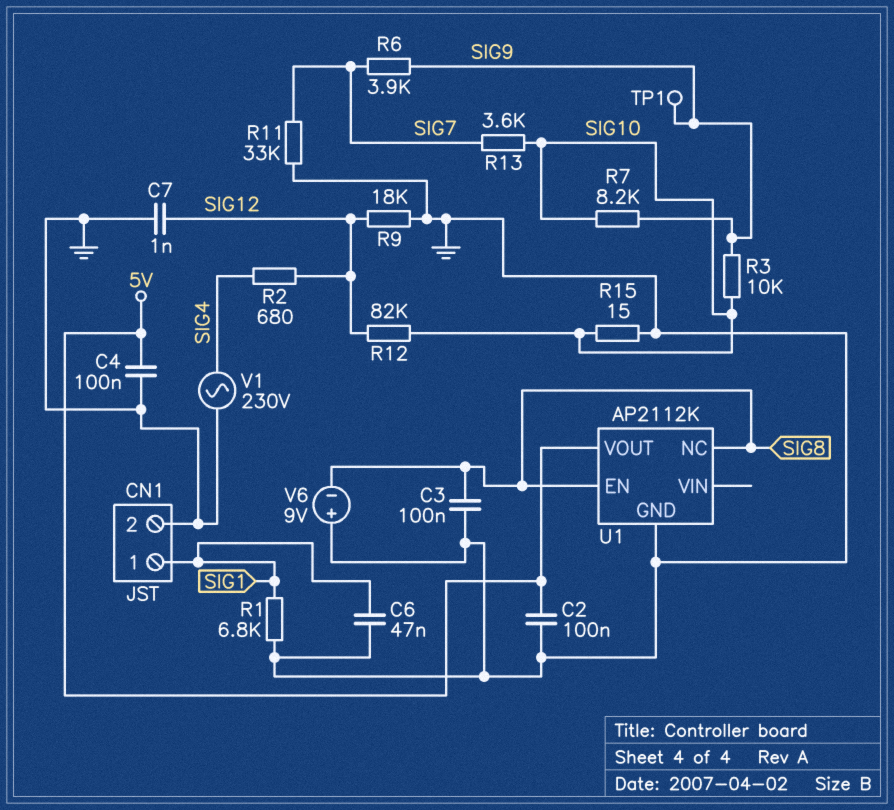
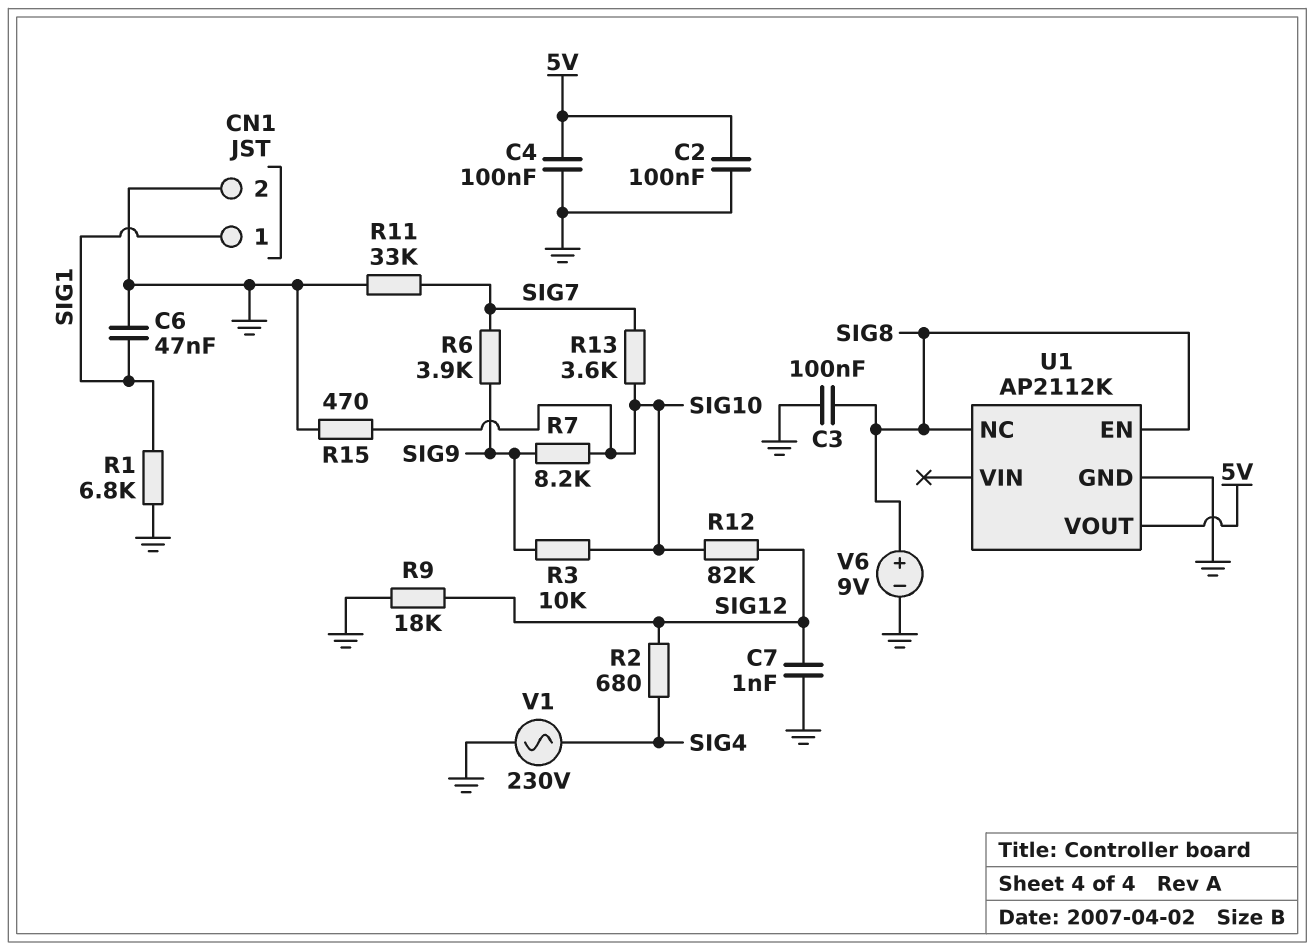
R15: 15 (GND, SIG10) -> 470 (GND, SIG10)
TP1: test point (SIG9) -> none
V6: 9V (plus GND, minus SIG8) -> 9V (plus SIG8, minus GND)

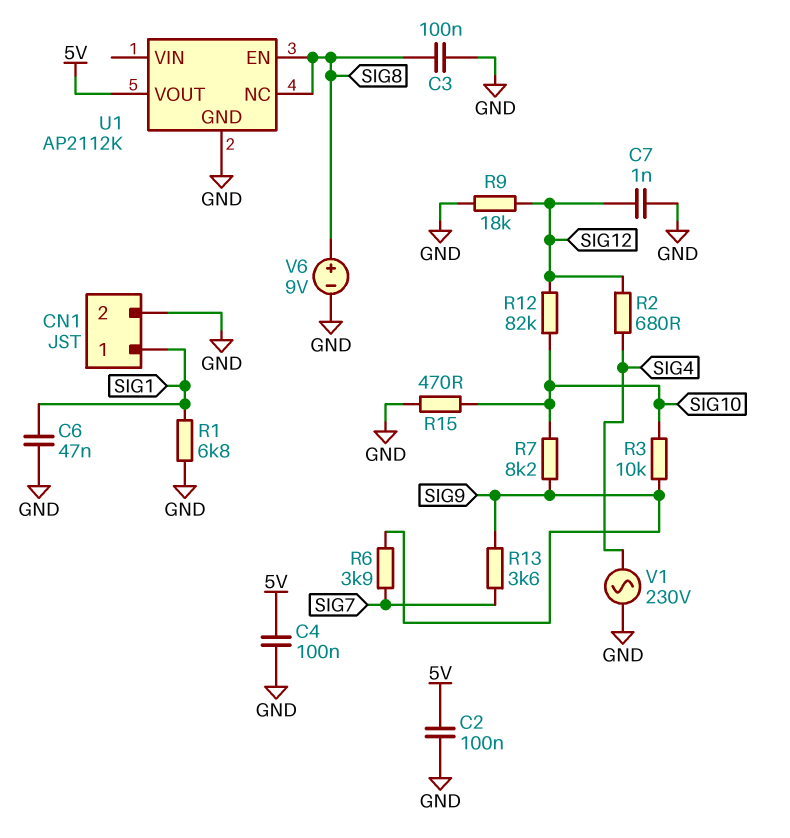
R11: 33k (GND, SIG7) -> none
R13: 3.6k (SIG7, SIG10) -> 3.6k (SIG7, SIG9)

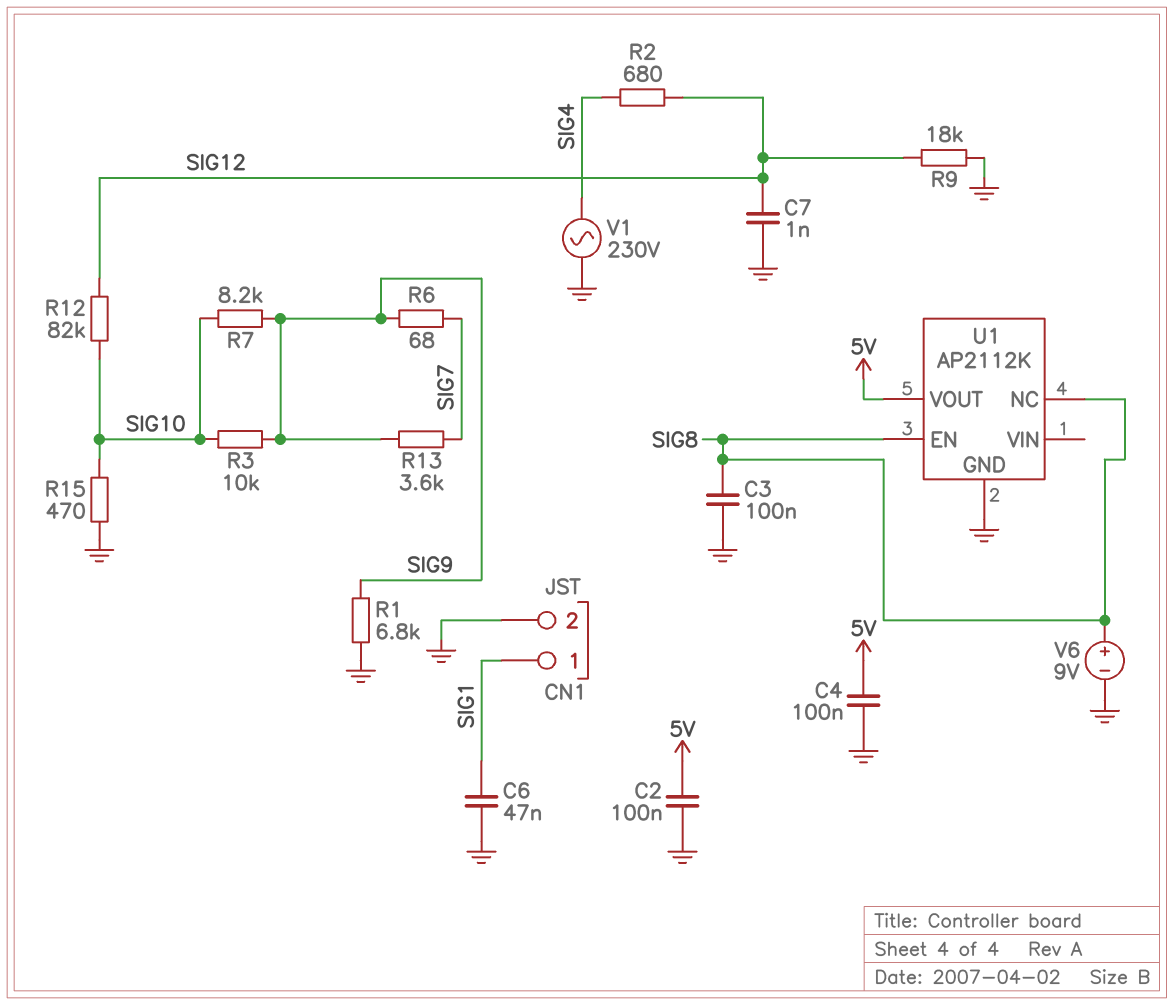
R1: 6.8k (GND, SIG1) -> 6.8k (GND, SIG9)
R6: 3.9k (SIG7, SIG9) -> 68 (SIG7, SIG9)

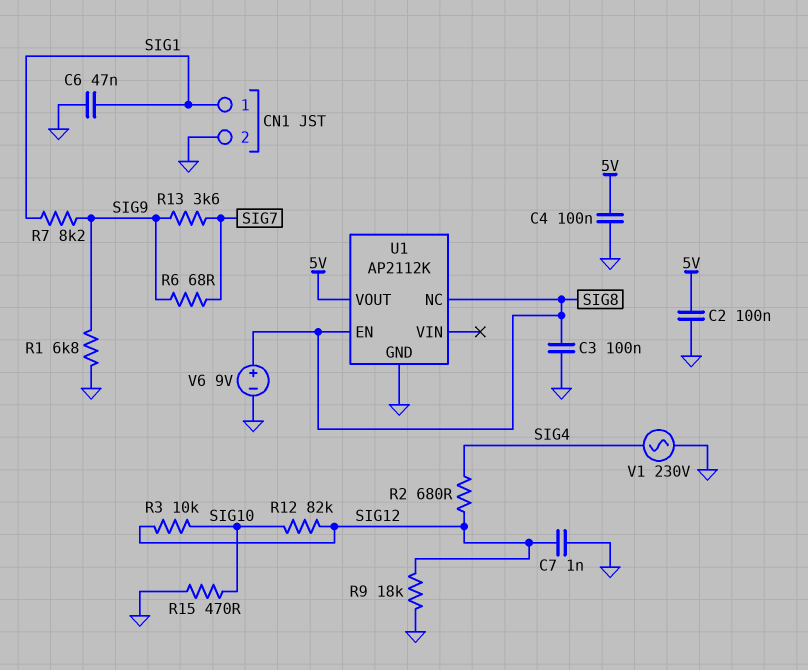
R3: 10k (SIG9, SIG10) -> 10k (SIG10, SIG12)
R7: 8.2k (SIG9, SIG10) -> 8.2k (SIG1, SIG9)

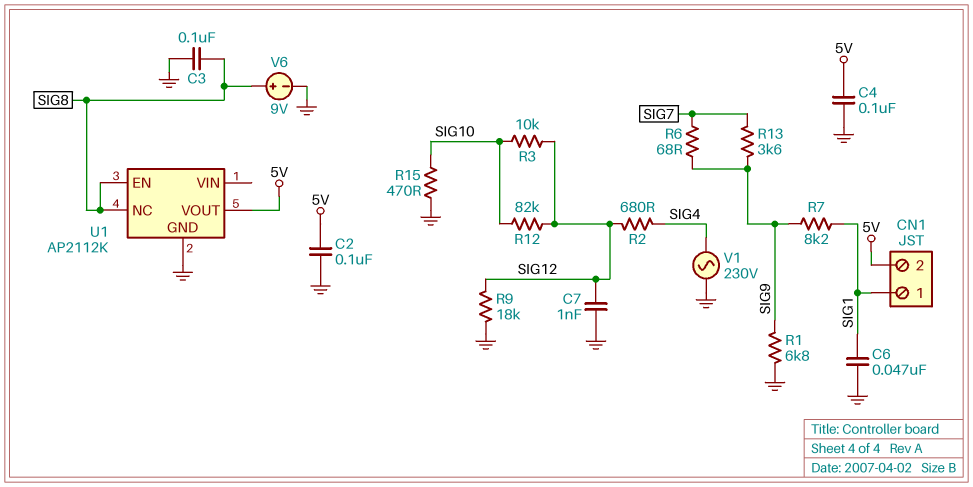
CN1 pin 2: GND -> 5V

